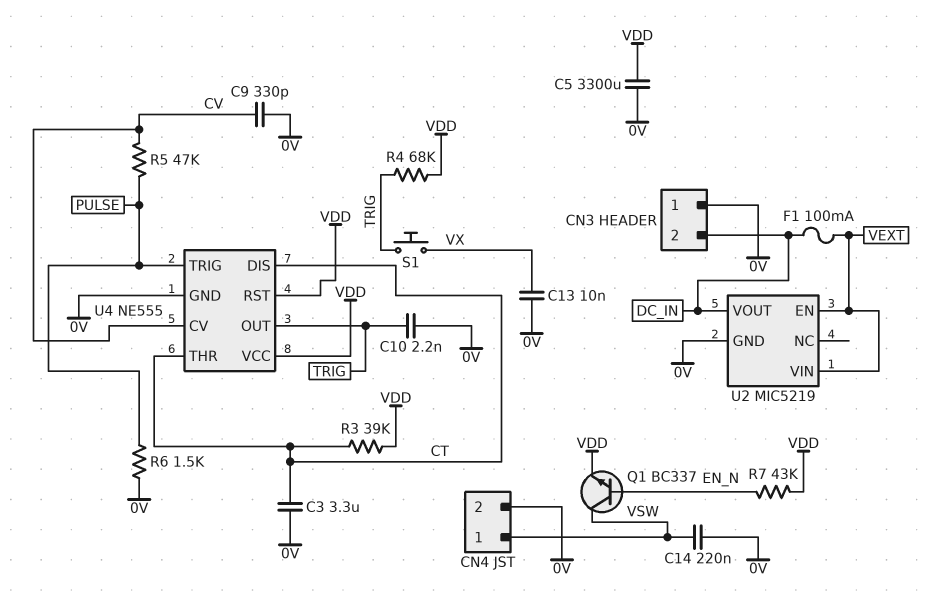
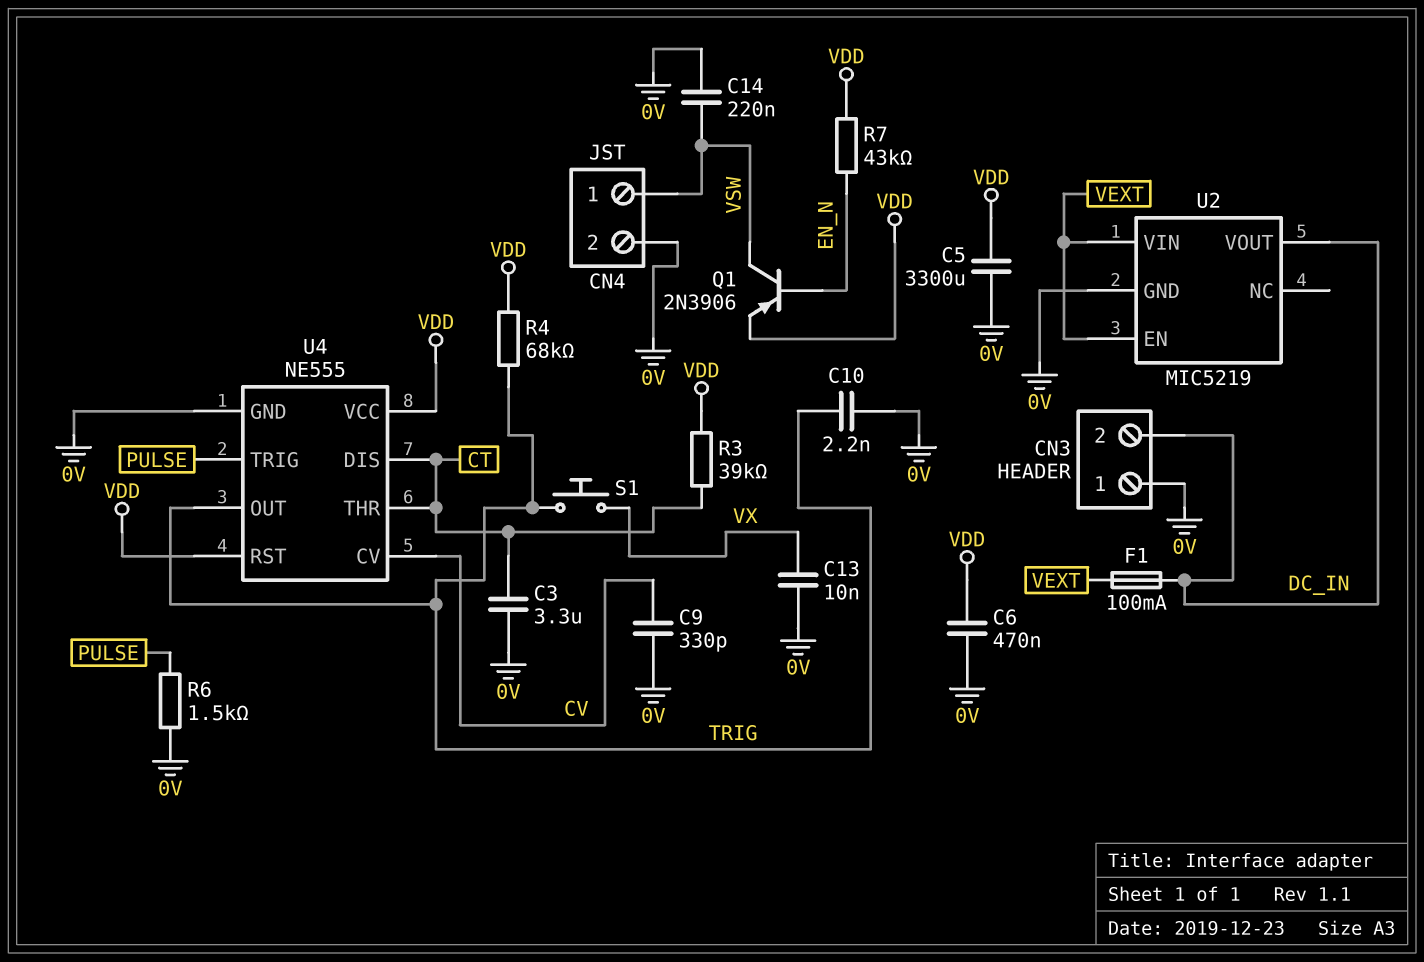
C6: none -> 470nF (0V, VDD)
Q1: NPN BC337 (B EN_N, C VSW, E VDD) -> PNP 2N3906 (B EN_N, C VSW, E VDD)
R5: 47k (CV, PULSE) -> none

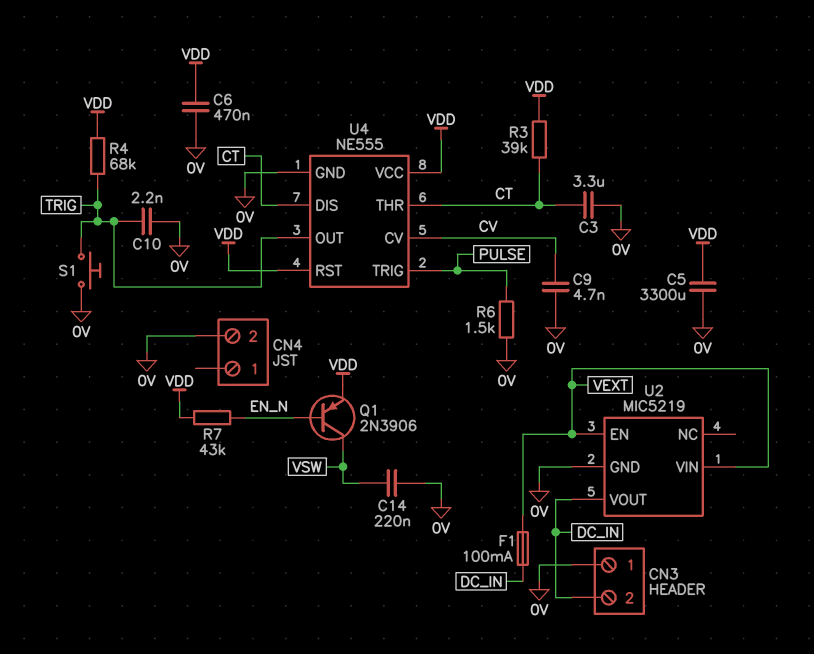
C9: 330pF (0V, CV) -> 4.7nF (0V, CV)
C13: 10nF (0V, VX) -> none
CN4 pin 1: VSW -> none
S1: button (TRIG, VX) -> button (0V, TRIG)

